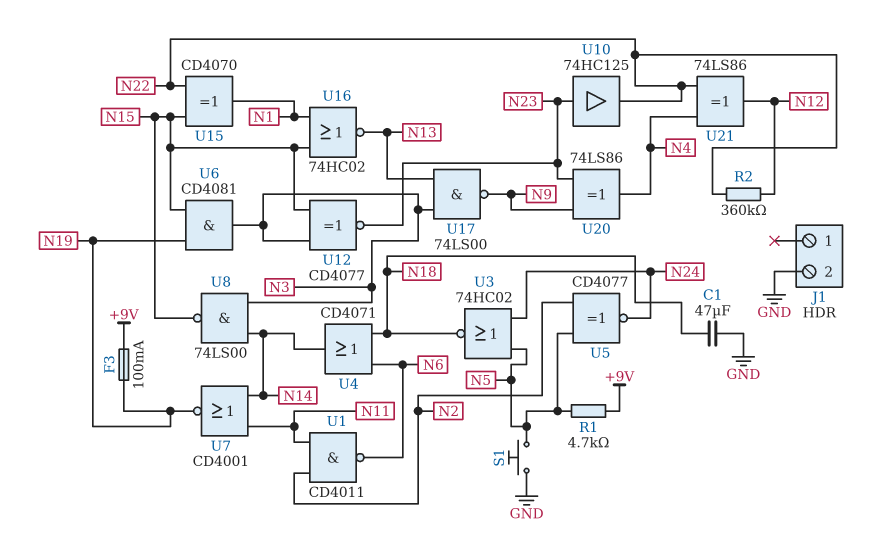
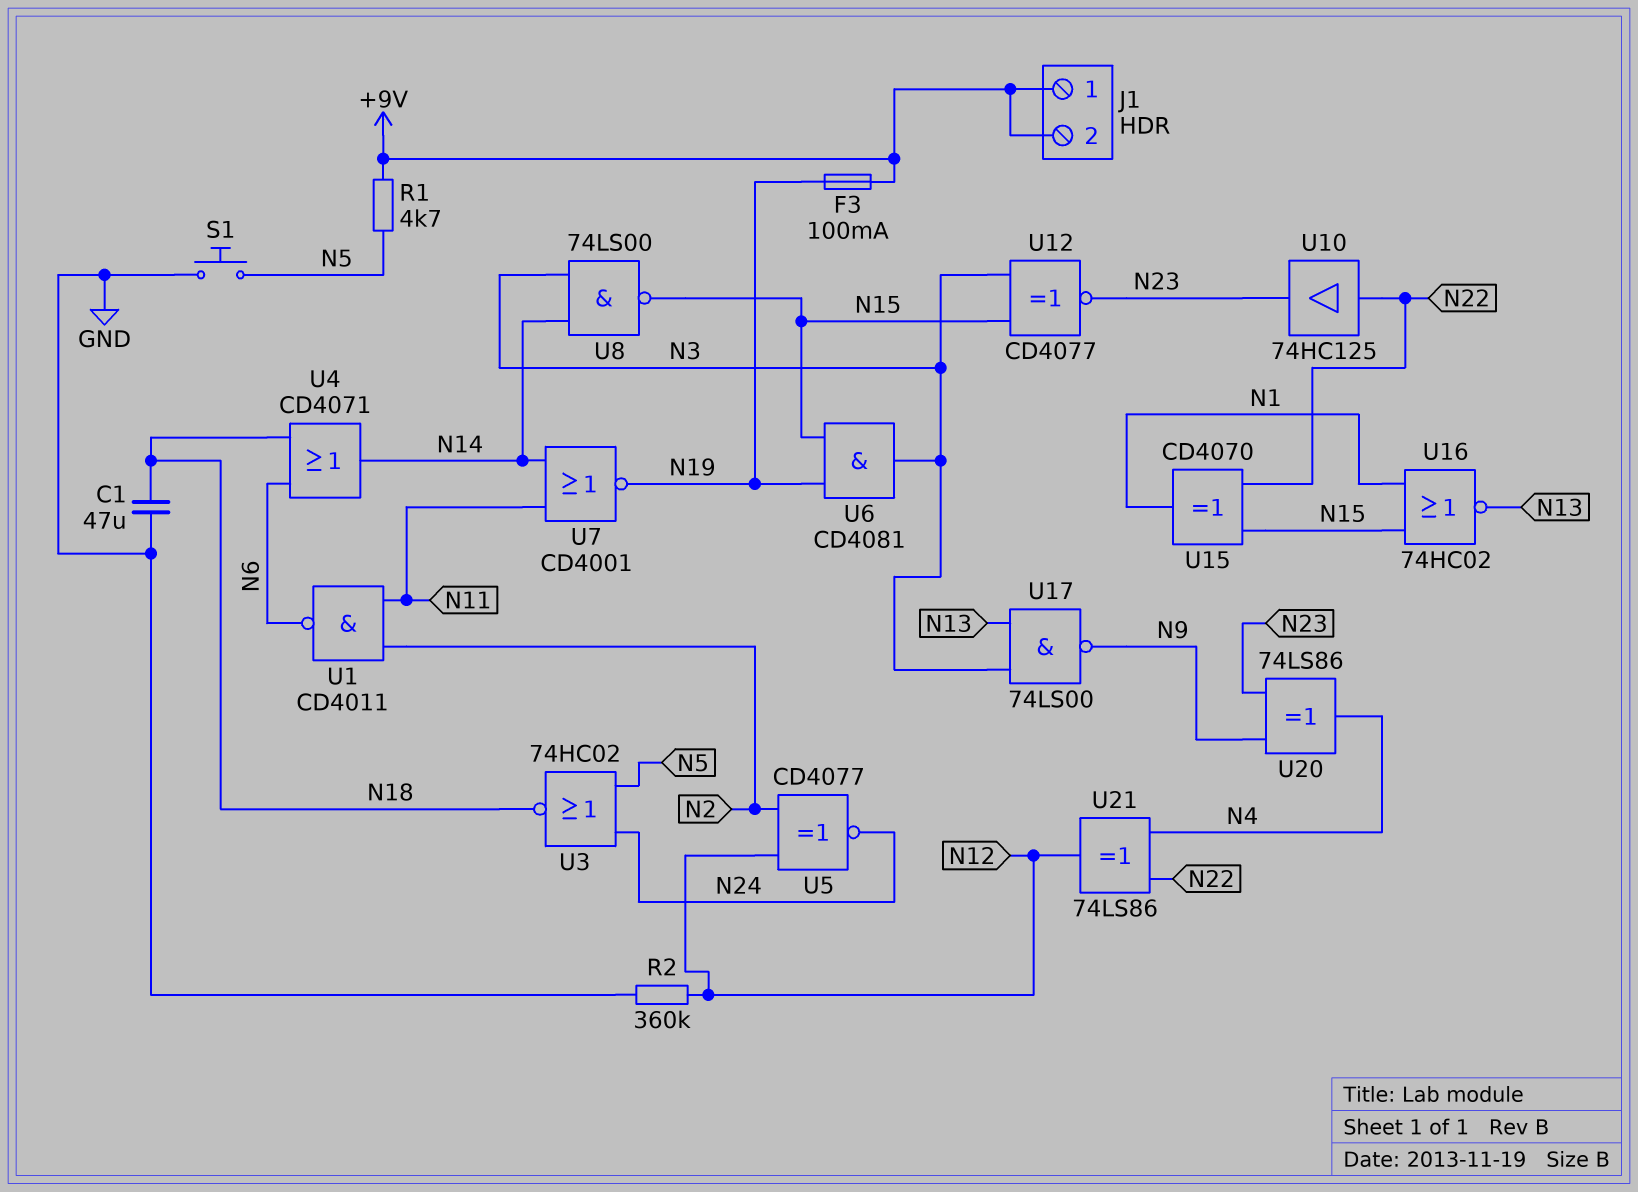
J1 pin 1: none -> +9V
J1 pin 2: GND -> +9V
R2: 360k (N12, N22) -> 360k (GND, N12)
U5: XNOR CD4077 (in N2, in N5, out N24) -> XNOR CD4077 (in N2, in N12, out N24)
U10: buffer 74HC125 (in N23, out N22) -> buffer 74HC125 (in N22, out N23)

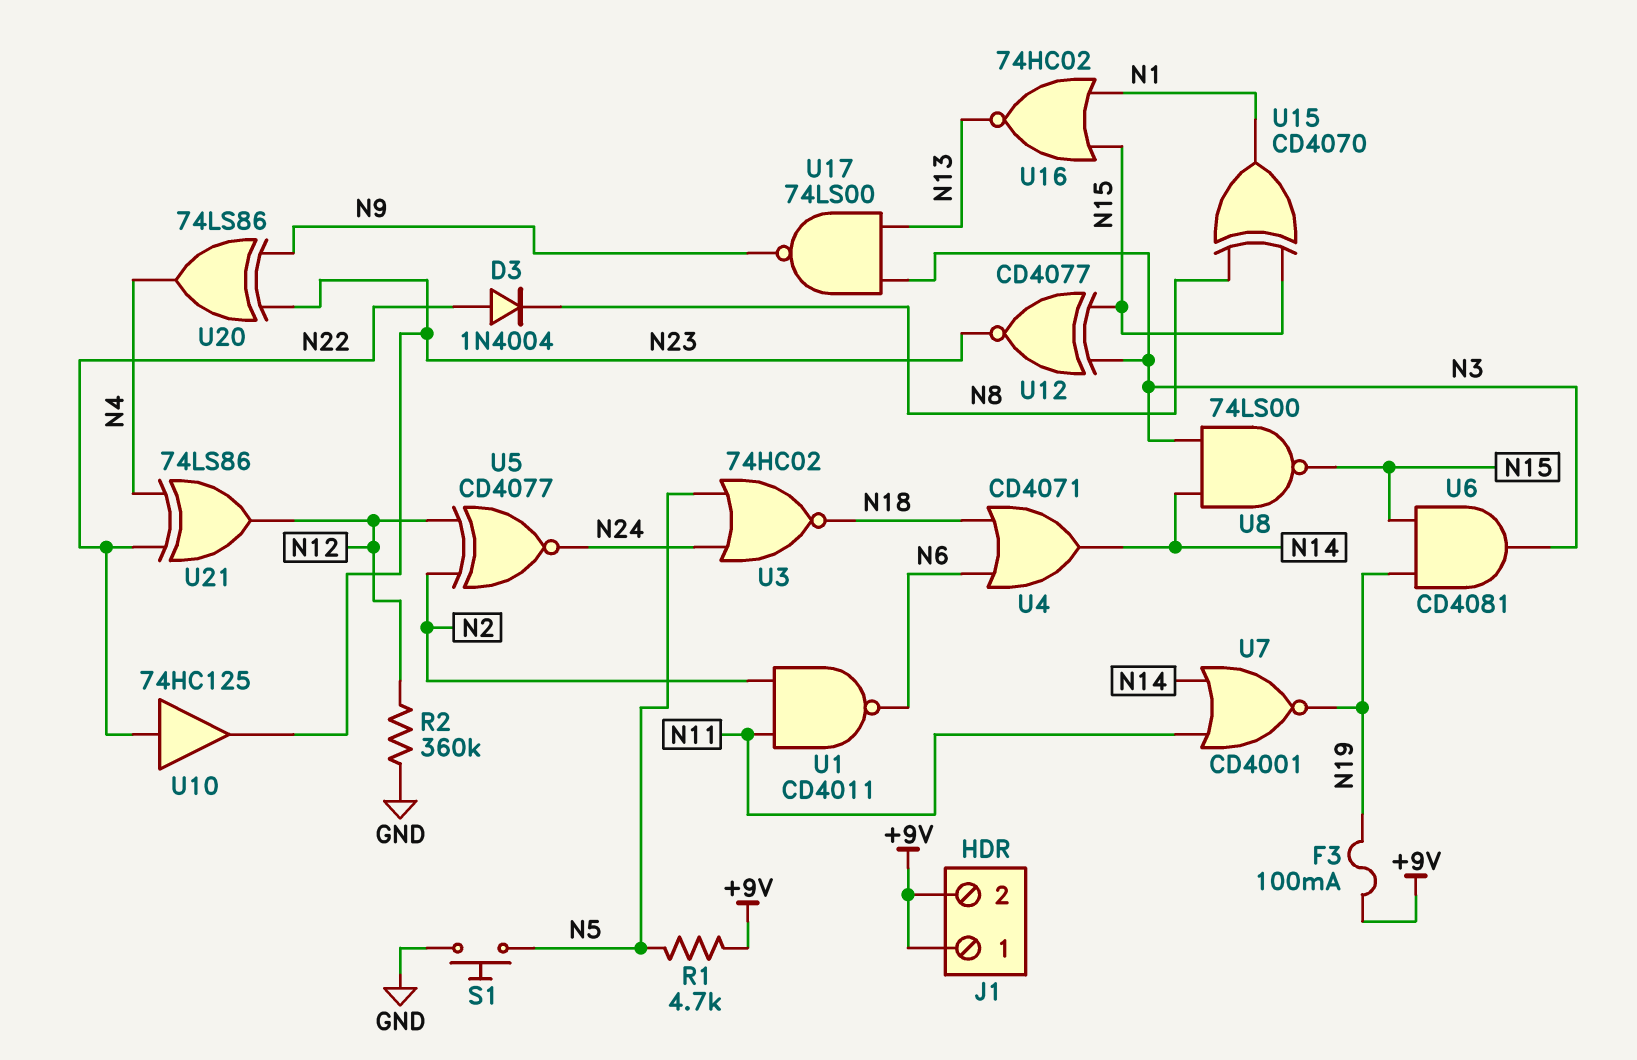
C1: 47uF (GND, N18) -> none
D3: none -> diode 1N4004 (A N22, K N8)
U15: XOR CD4070 (in N15, in N22, out N1) -> XOR CD4070 (in N8, in N15, out N1)

